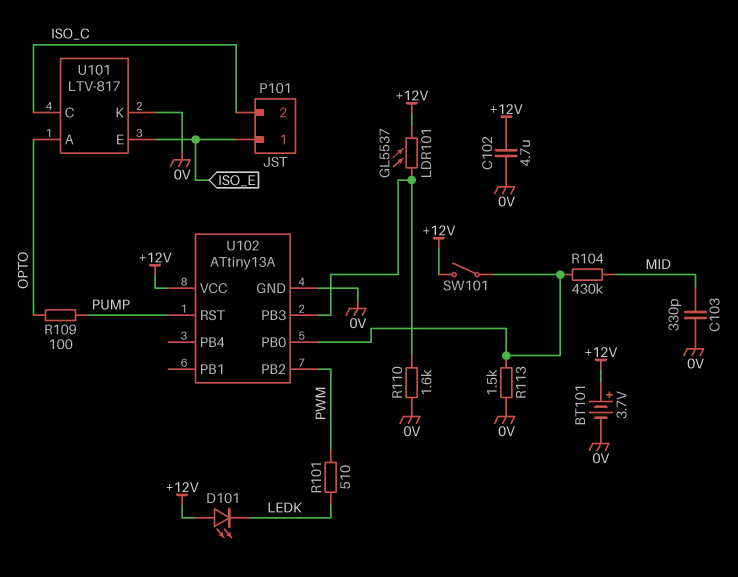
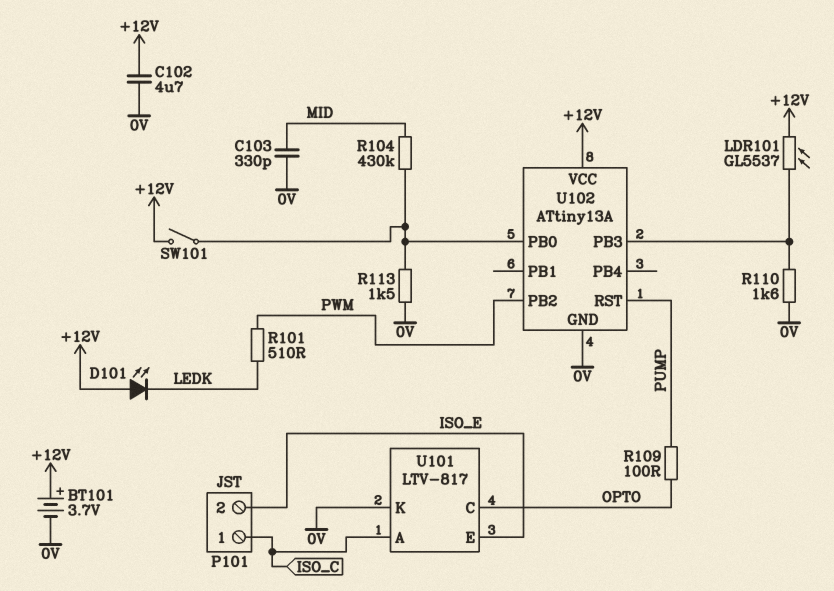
P101 pin 1: ISO_E -> ISO_C
P101 pin 2: ISO_C -> ISO_E
U101 pin A: OPTO -> ISO_C
U101 pin C: ISO_C -> OPTO

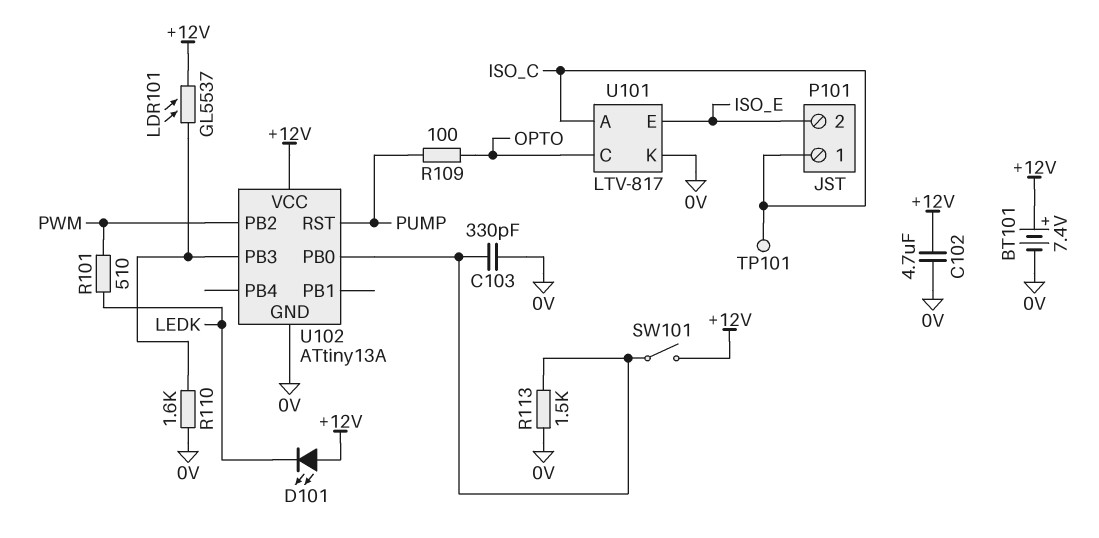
BT101: 3.7V (plus +12V, minus 0V) -> 7.4V (plus +12V, minus 0V)
C103: 330pF (0V, MID) -> 330pF (0V, U102/PB0)
R104: 430k (MID, U102/PB0) -> none
TP101: none -> test point (ISO_C)

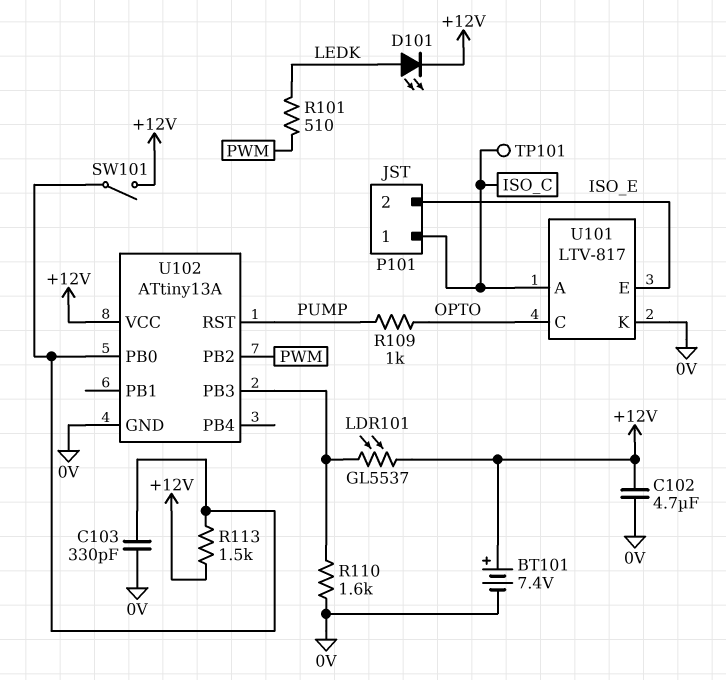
D101: LED (A +12V, K LEDK) -> LED (A LEDK, K +12V)
R109: 100 (OPTO, PUMP) -> 1k (OPTO, PUMP)
R113: 1.5k (0V, U102/PB0) -> 1.5k (+12V, U102/PB0)

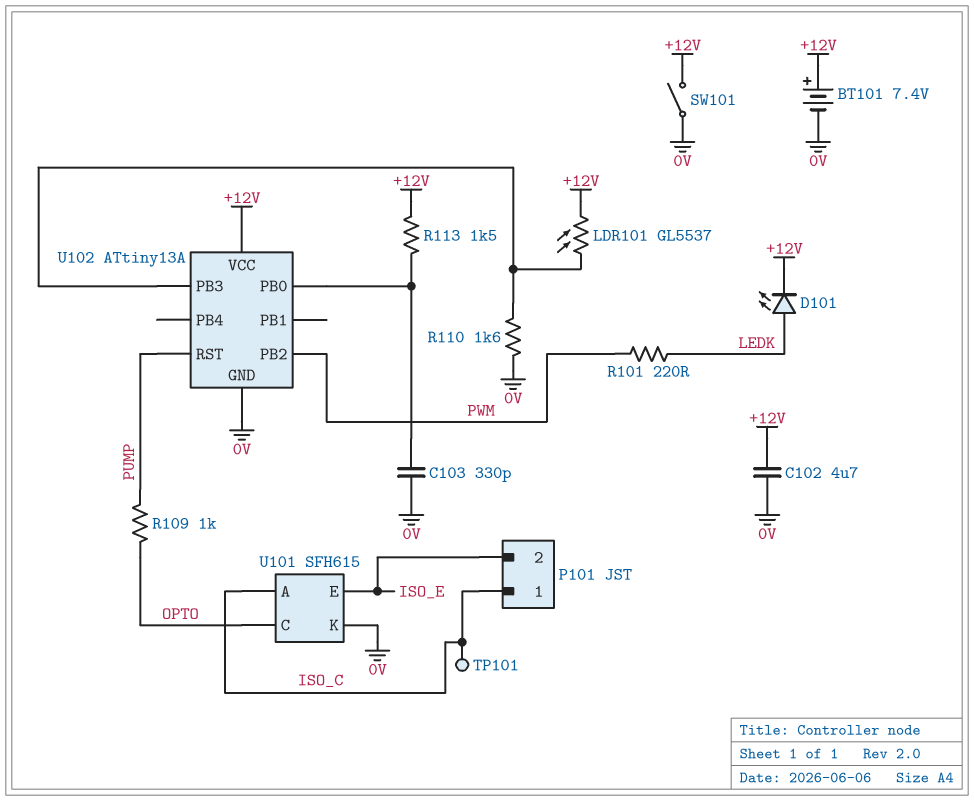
R101: 510 (LEDK, PWM) -> 220 (LEDK, PWM)
SW101: switch (+12V, U102/PB0) -> switch (+12V, 0V)
U101: LTV-817 -> SFH615

